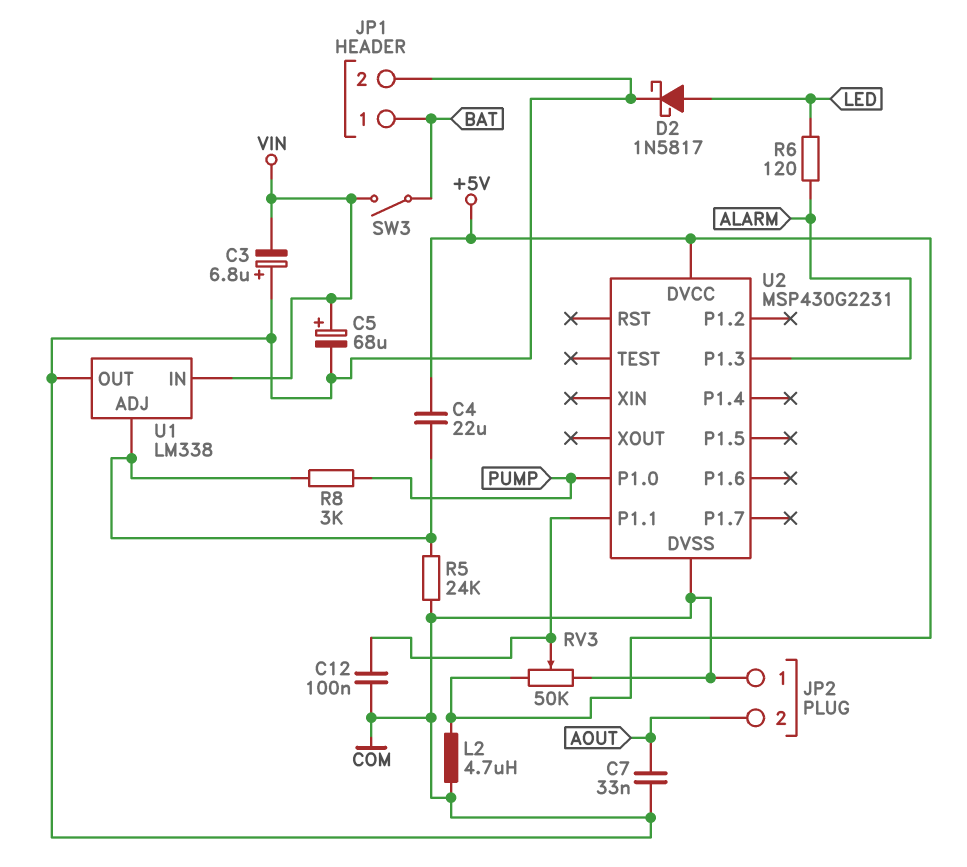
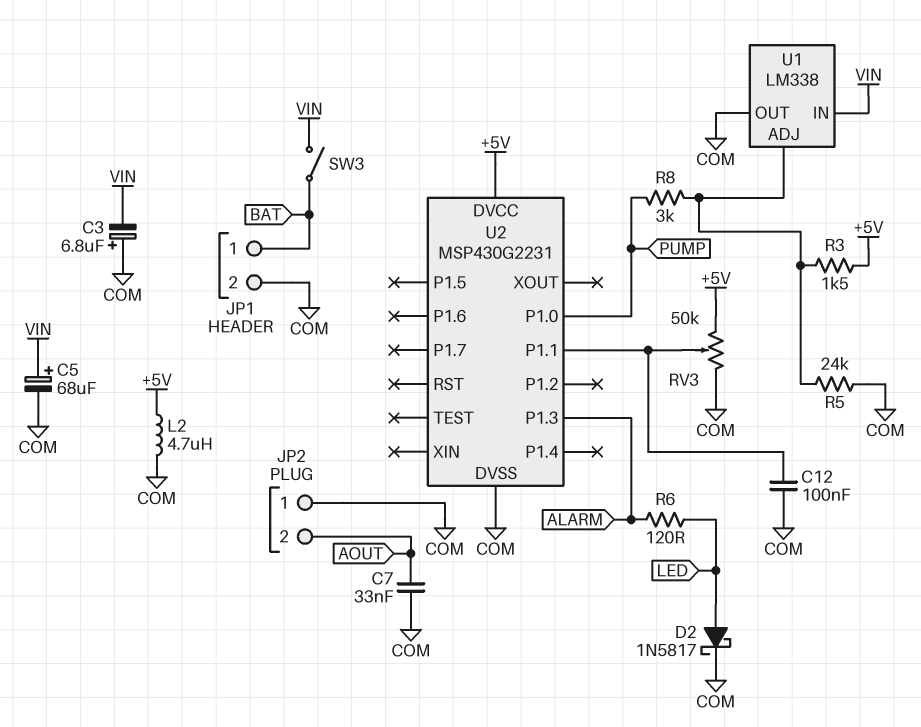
C4: 22uF (+5V, U1/ADJ) -> none
R3: none -> 1.5k (+5V, U1/ADJ)

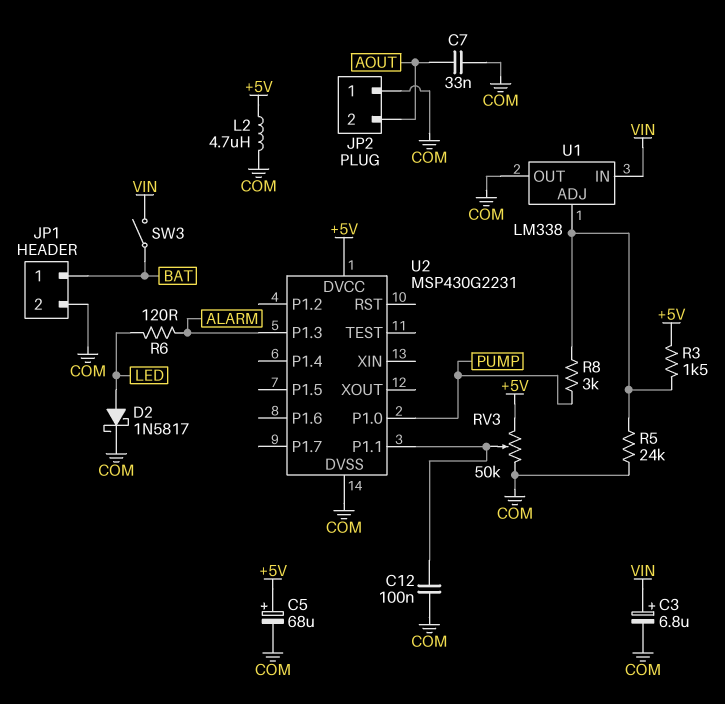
C3: 6.8uF (plus COM, minus VIN) -> 6.8uF (plus VIN, minus COM)
C5: 68uF (plus VIN, minus COM) -> 68uF (plus +5V, minus COM)

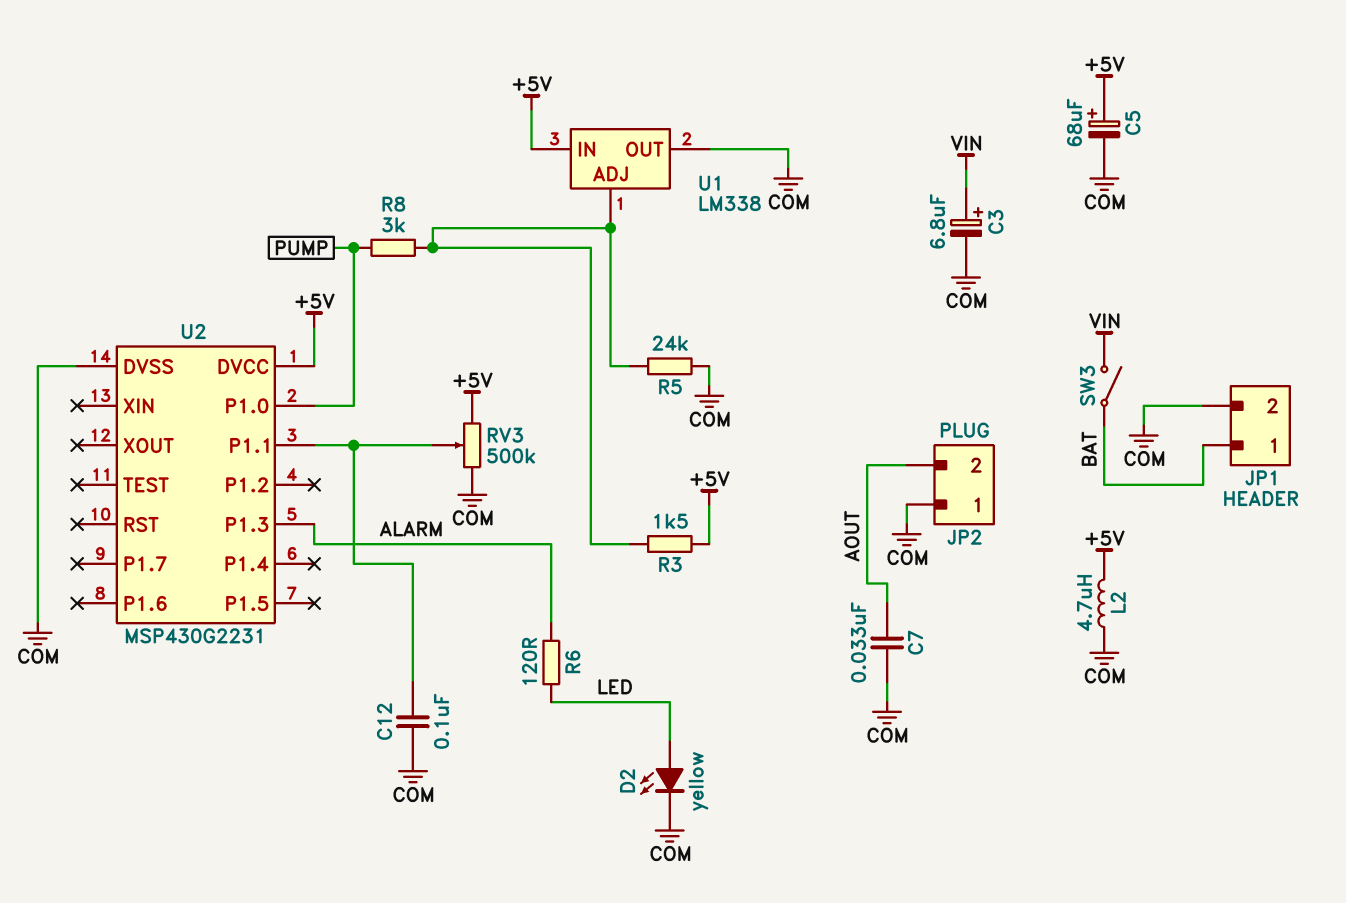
D2: schottky 1N5817 (A LED, K COM) -> LED yellow (A LED, K COM)
RV3: 50k (+5V, COM, wiper U2/P1.1) -> 500k (+5V, COM, wiper U2/P1.1)
U1 pin IN: VIN -> +5V

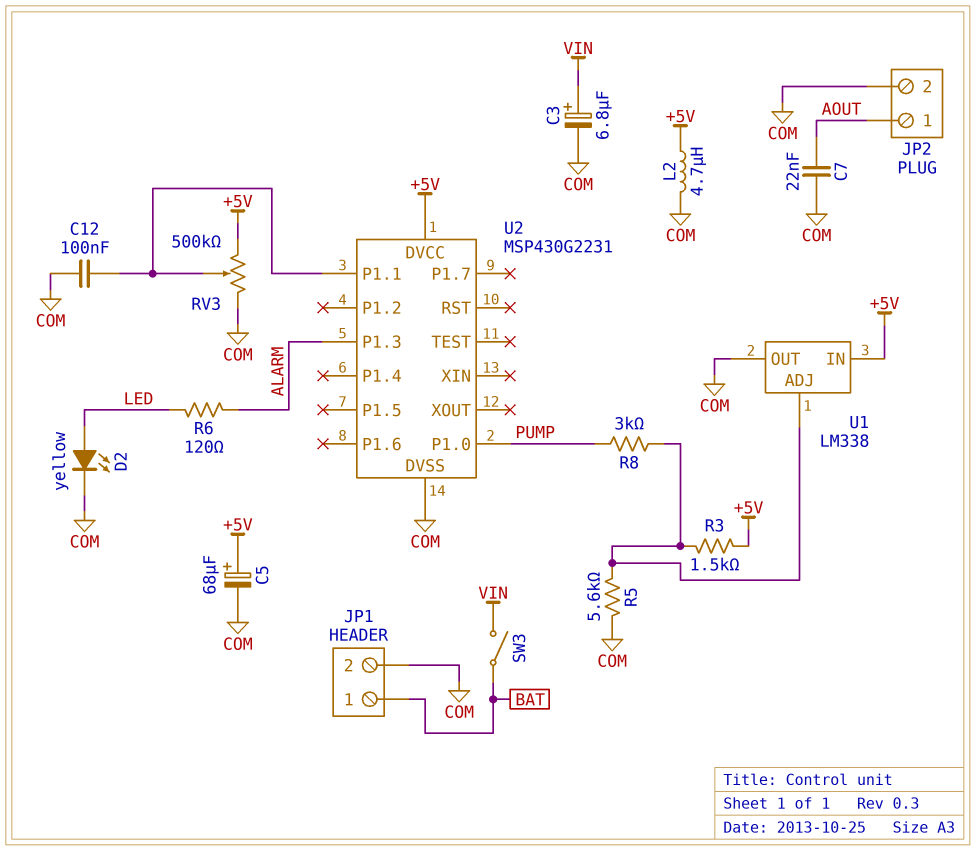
C7: 33nF (AOUT, COM) -> 22nF (AOUT, COM)
JP2 pin 1: COM -> AOUT
JP2 pin 2: AOUT -> COM
R5: 24k (COM, U1/ADJ) -> 5.6k (COM, U1/ADJ)

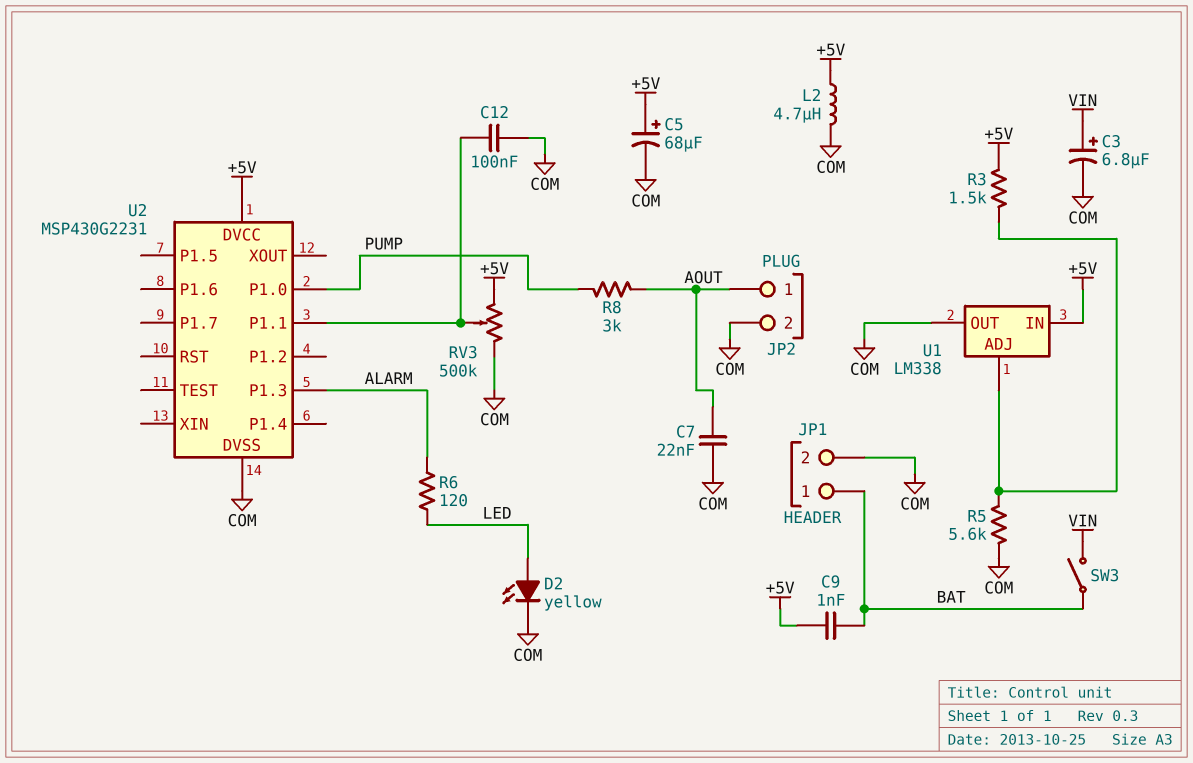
C9: none -> 1nF (+5V, BAT)
R8: 3k (PUMP, U1/ADJ) -> 3k (AOUT, PUMP)

